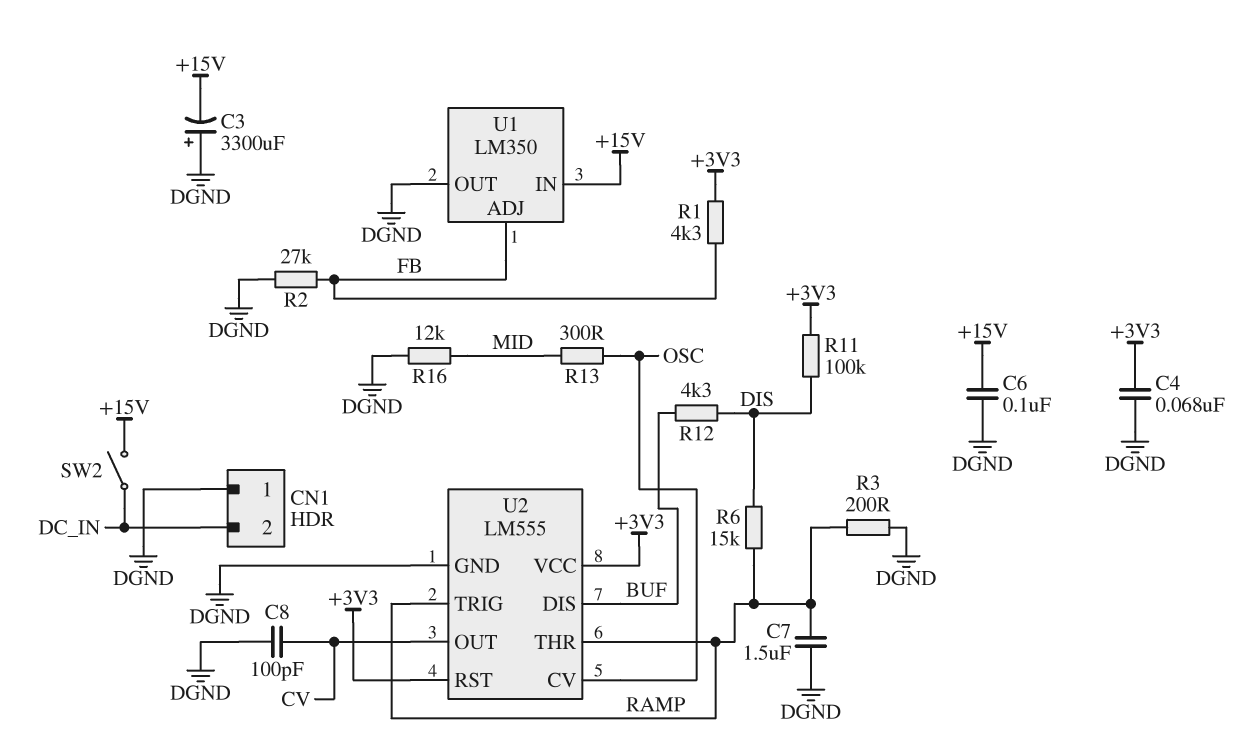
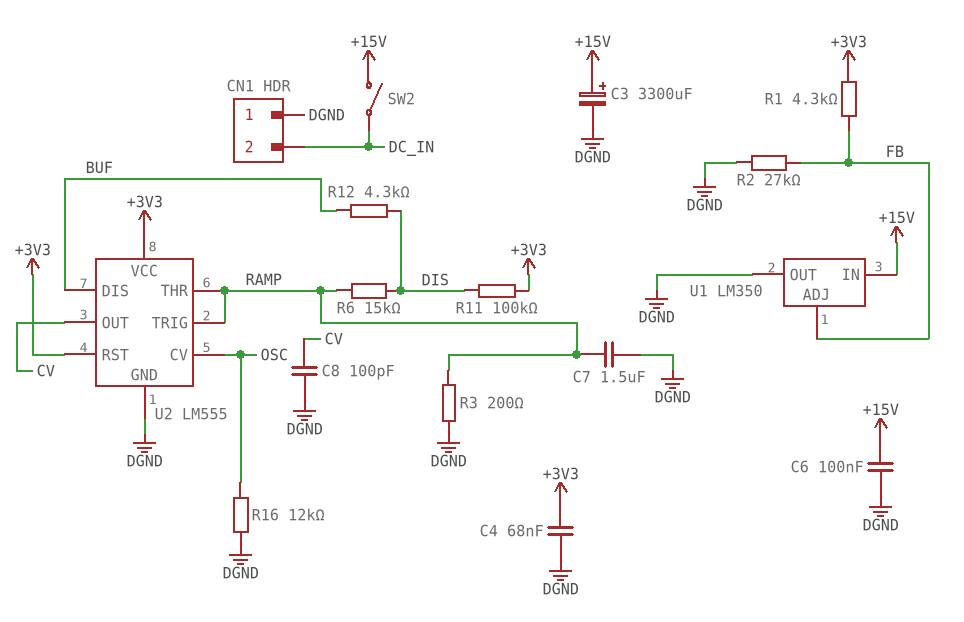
C3: 3300uF (plus DGND, minus +15V) -> 3300uF (plus +15V, minus DGND)
R13: 300 (MID, OSC) -> none
R16: 12k (DGND, MID) -> 12k (DGND, OSC)

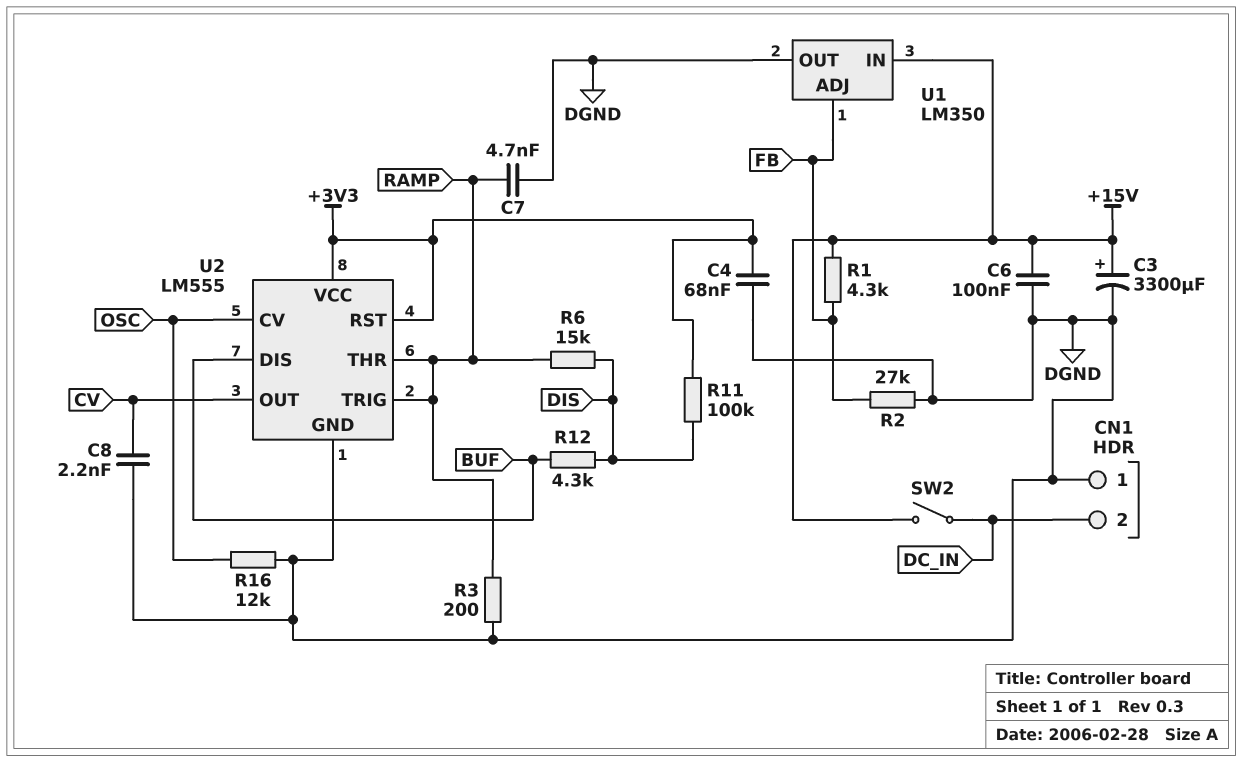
C7: 1.5uF (DGND, RAMP) -> 4.7nF (DGND, RAMP)
C8: 100pF (CV, DGND) -> 2.2nF (CV, DGND)
R1: 4.3k (+3V3, FB) -> 4.3k (+15V, FB)

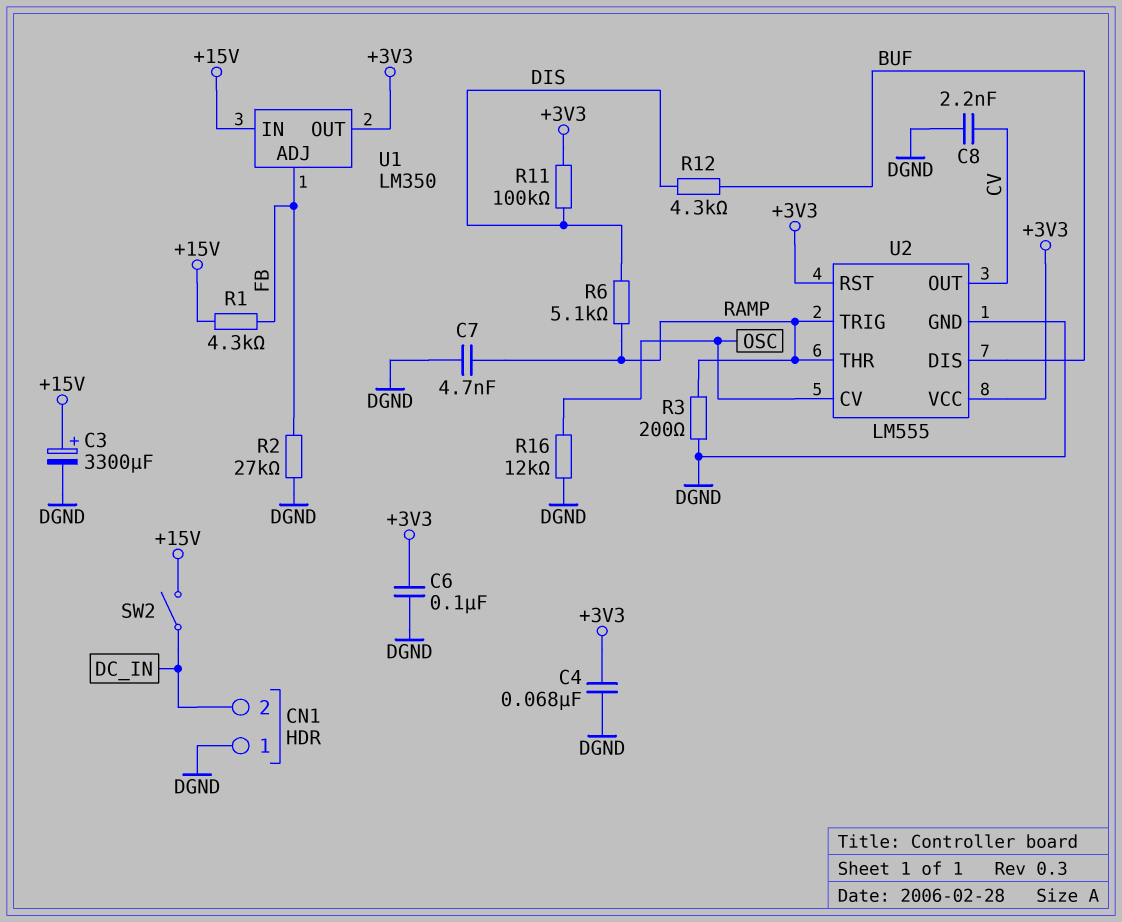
C6: 100nF (+15V, DGND) -> 100nF (+3V3, DGND)
R6: 15k (DIS, RAMP) -> 5.1k (DIS, RAMP)
U1 pin OUT: DGND -> +3V3

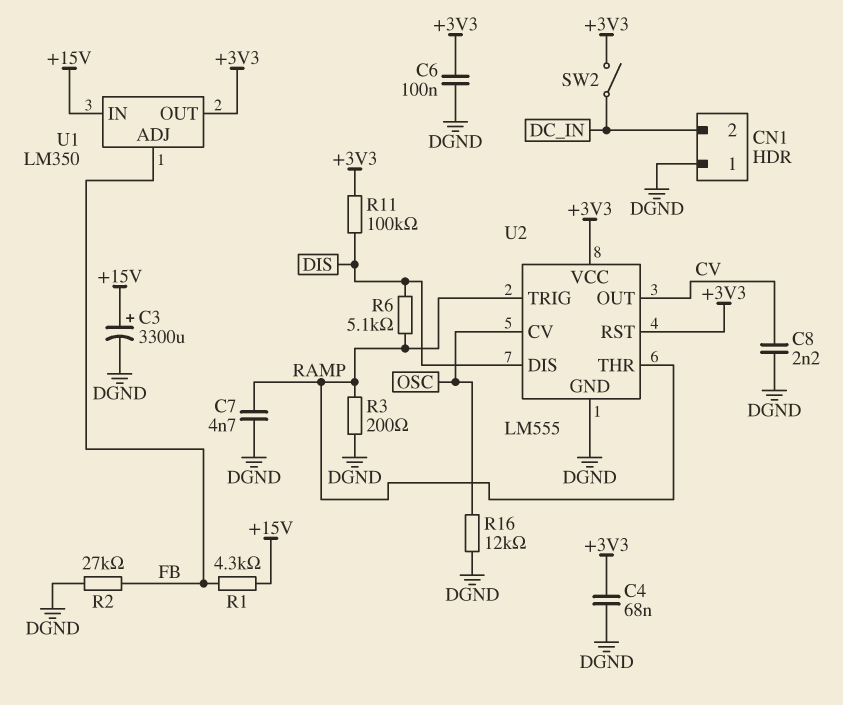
R12: 4.3k (BUF, DIS) -> none
SW2: switch (+15V, DC_IN) -> switch (+3V3, DC_IN)
U2 pin DIS: BUF -> DIS

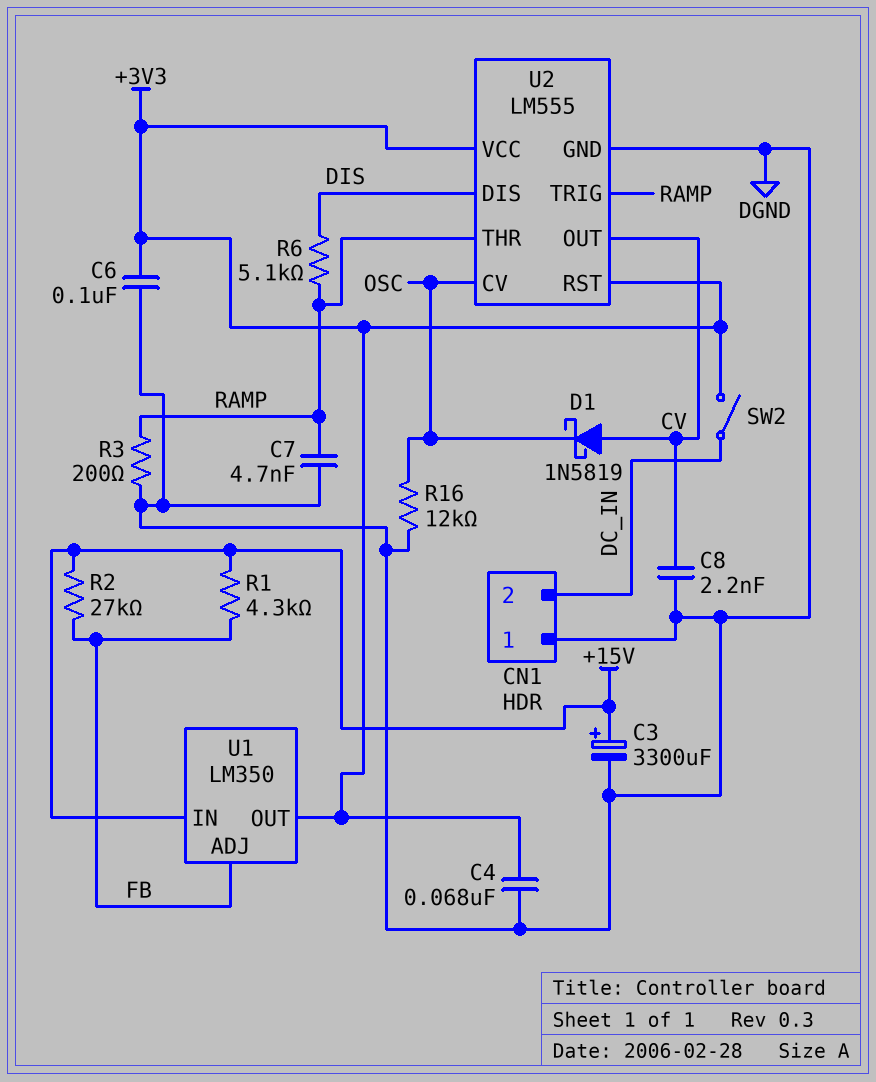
D1: none -> schottky 1N5819 (A CV, K OSC)
R2: 27k (DGND, FB) -> 27k (+15V, FB)
R11: 100k (+3V3, DIS) -> none

